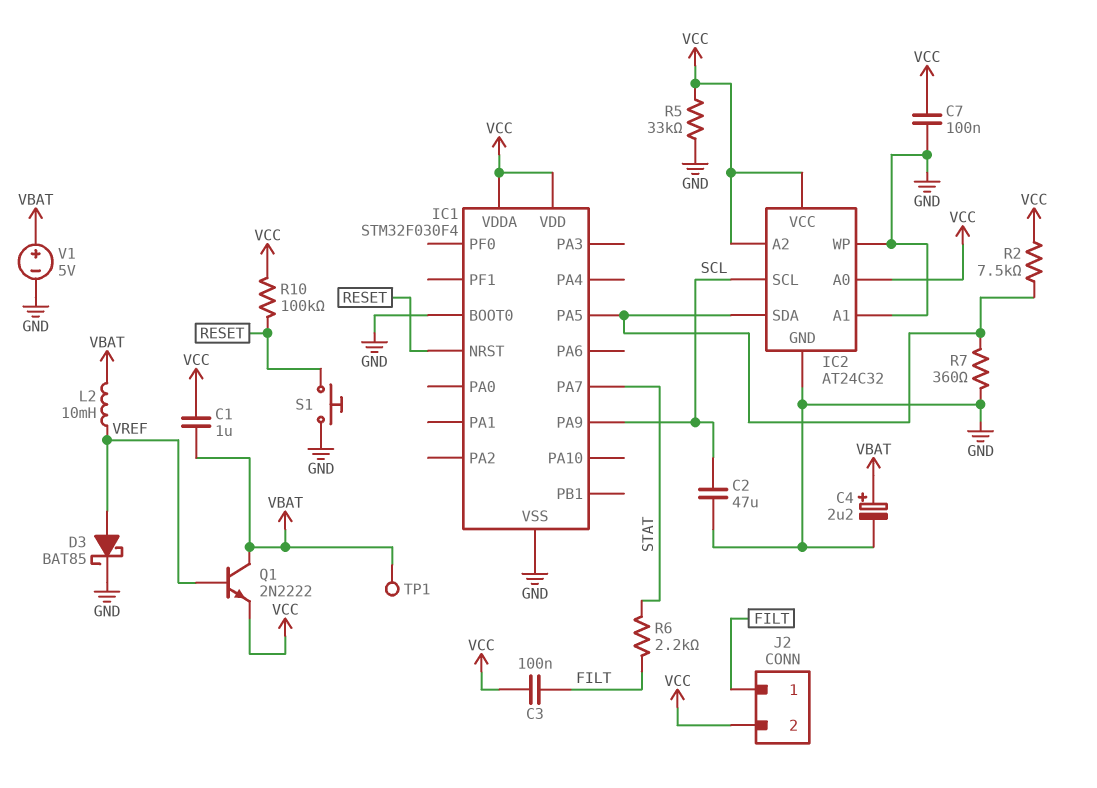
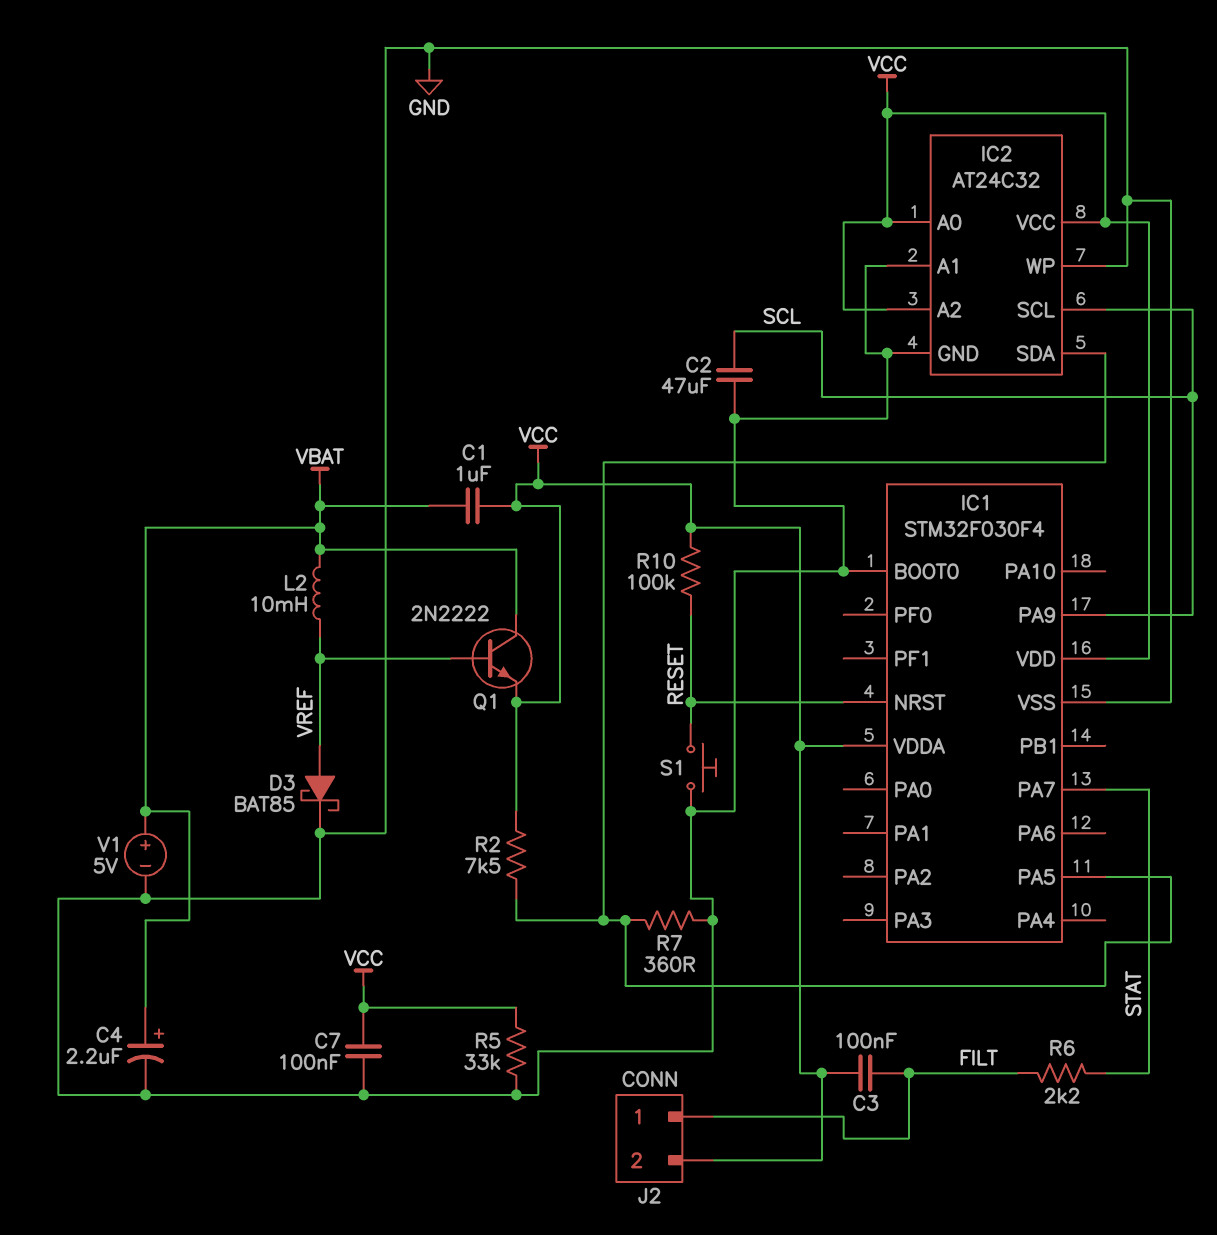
TP1: test point (VBAT) -> none

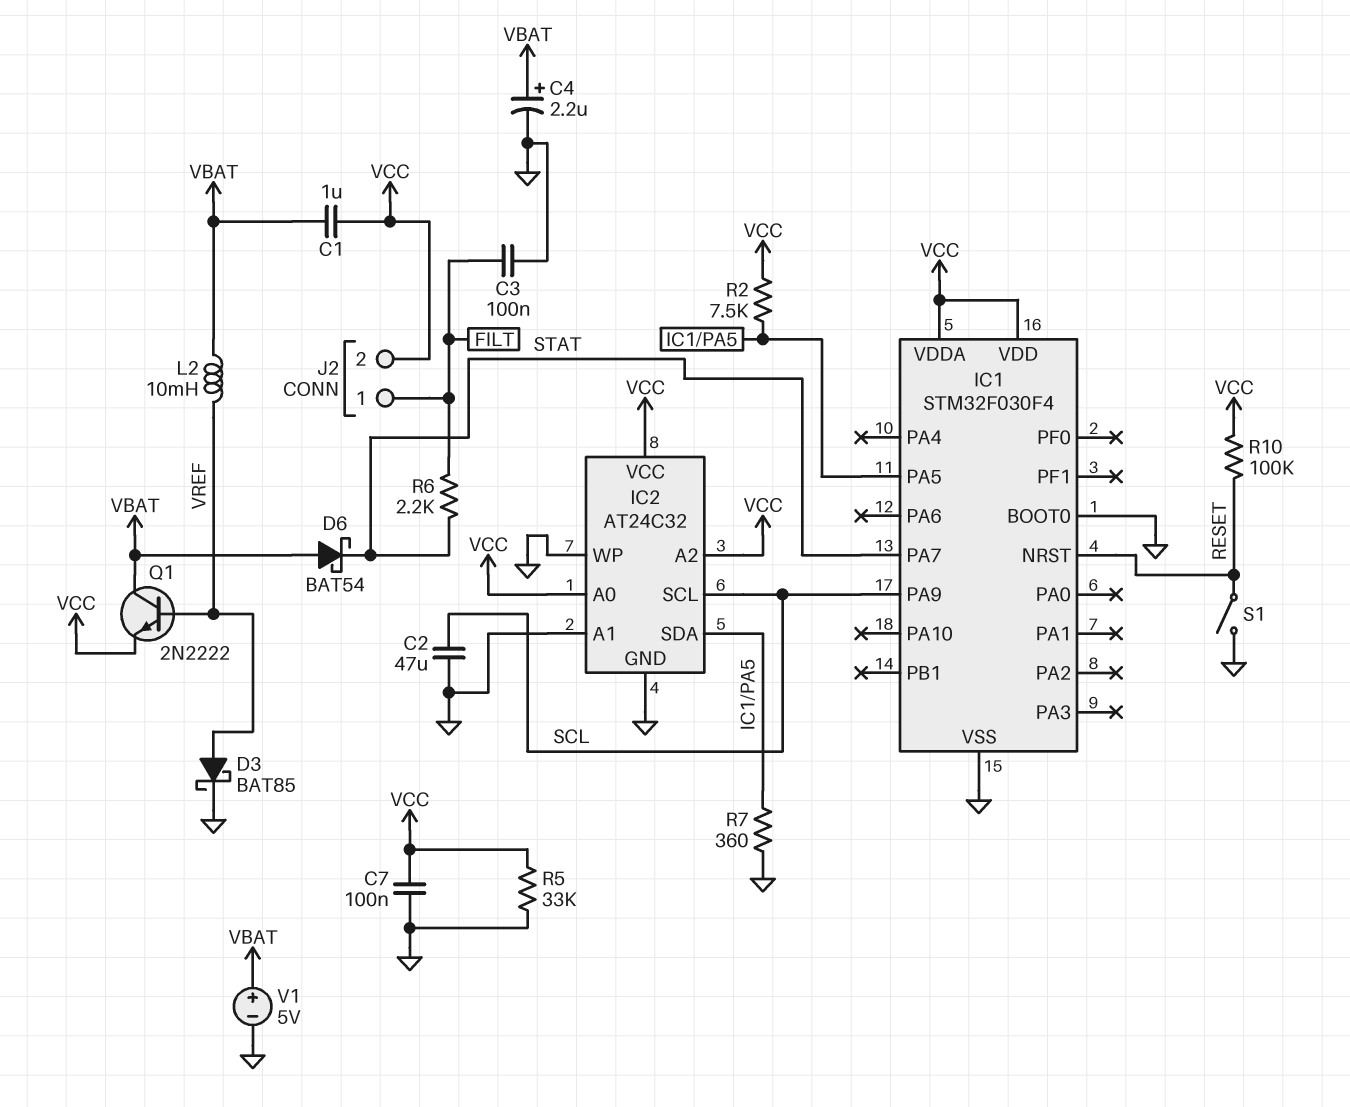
C3: 100nF (FILT, VCC) -> 100nF (FILT, GND)
D6: none -> schottky BAT54 (A VBAT, K STAT)
S1: button (GND, RESET) -> switch (GND, RESET)

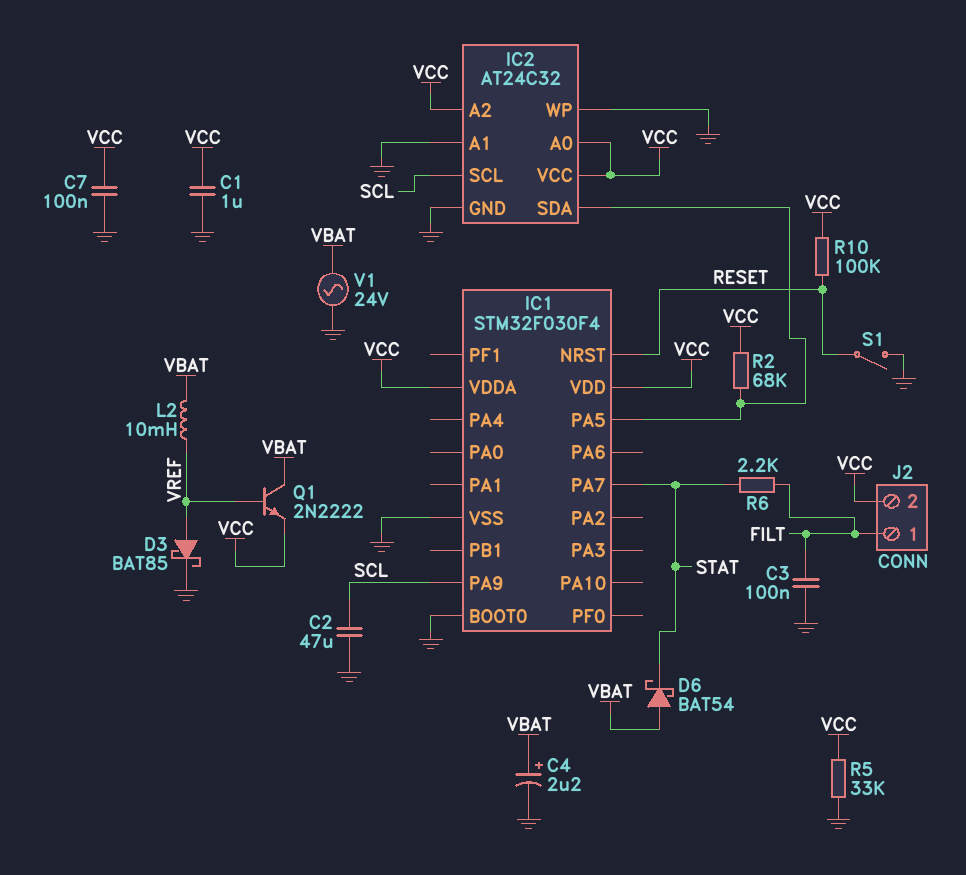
C1: 1uF (VBAT, VCC) -> 1uF (GND, VCC)
R2: 7.5k (IC1/PA5, VCC) -> 68k (IC1/PA5, VCC)
R7: 360 (GND, IC1/PA5) -> none
V1: 5V (plus VBAT, minus GND) -> AC 24V (GND, VBAT)

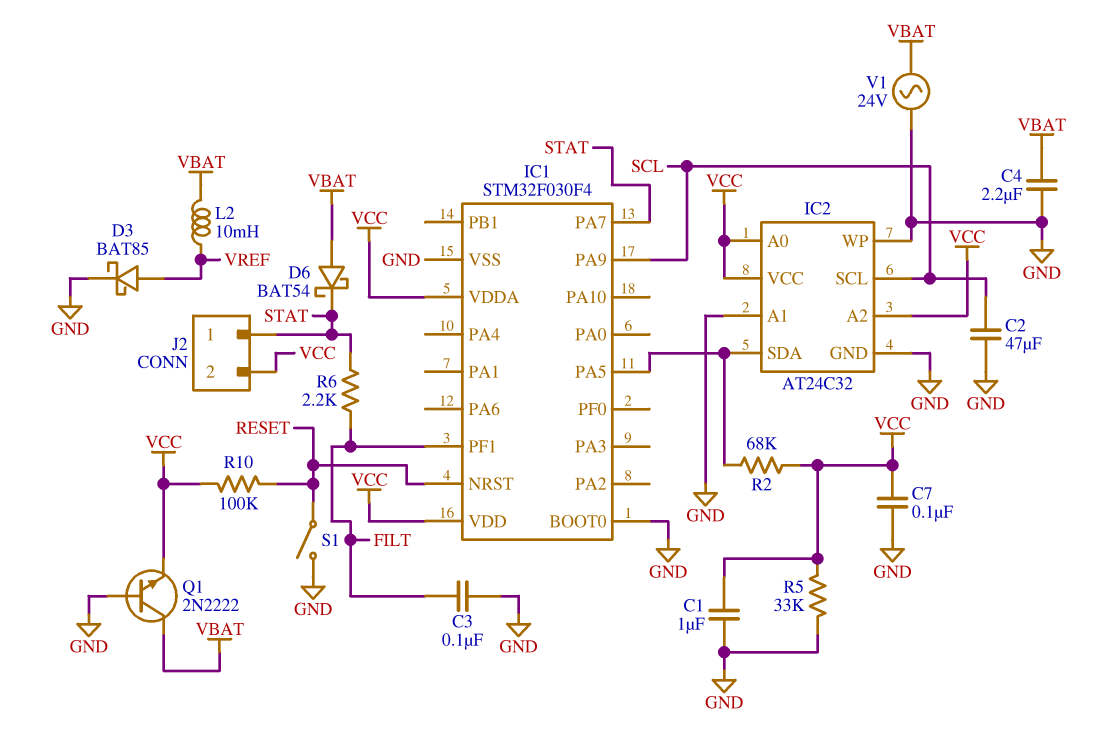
C4: 2.2uF (plus VBAT, minus GND) -> 2.2uF (GND, VBAT)
IC1 pin PF1: none -> FILT
J2 pin 1: FILT -> STAT
Q1: NPN 2N2222 (B VREF, C VBAT, E VCC) -> NPN 2N2222 (B GND, C VBAT, E VCC)

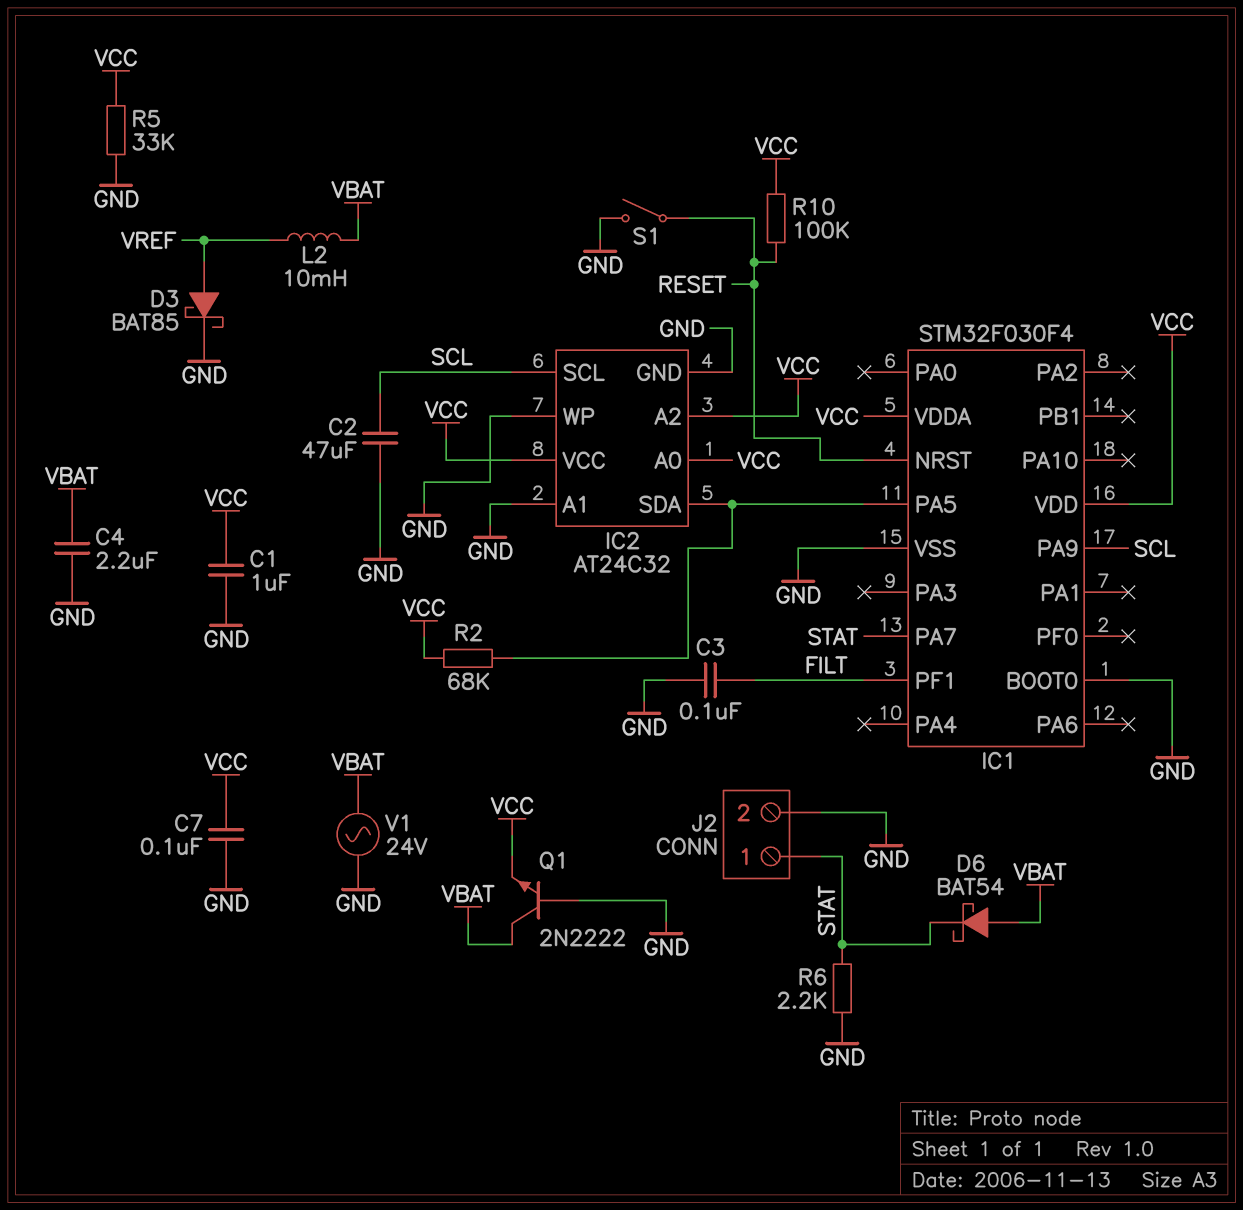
J2 pin 2: VCC -> GND
R6: 2.2k (FILT, STAT) -> 2.2k (GND, STAT)

